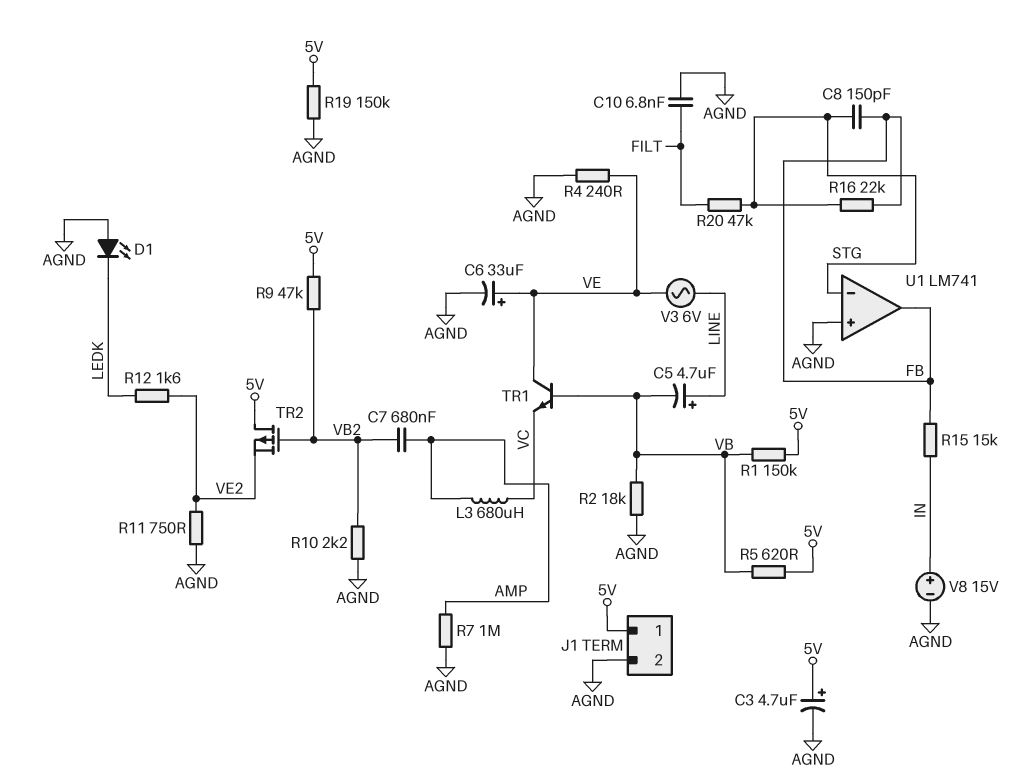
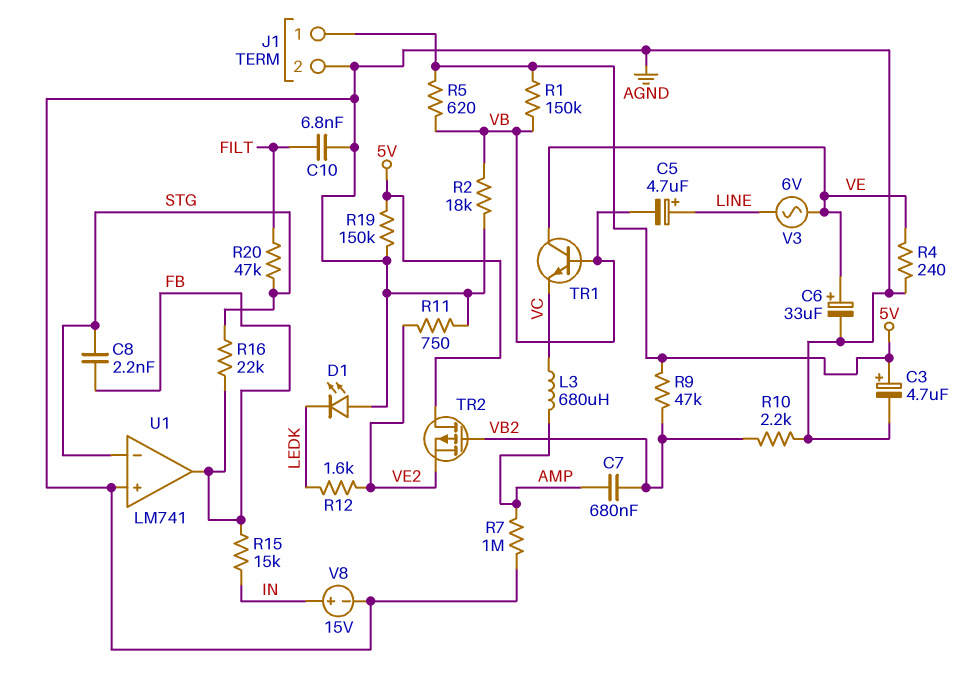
C8: 150pF (FB, STG) -> 2.2nF (FB, STG)

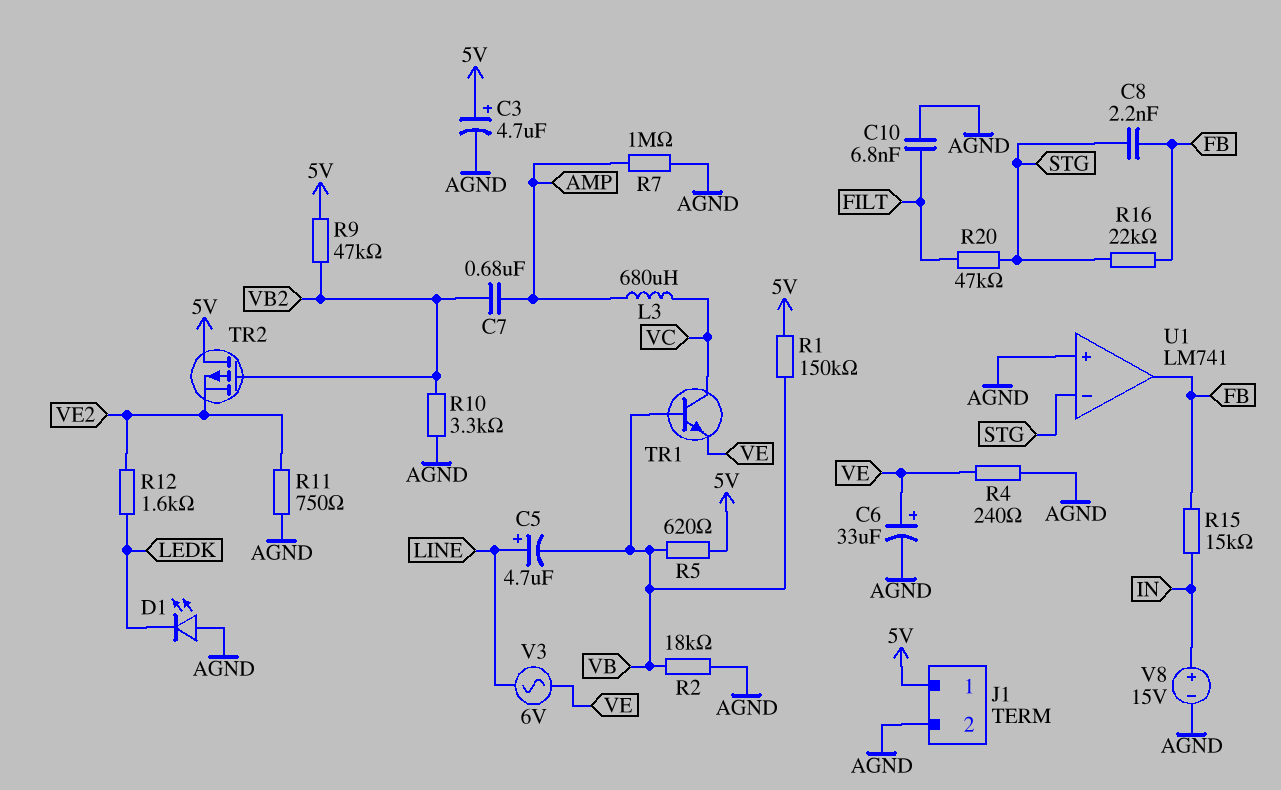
R10: 2.2k (AGND, VB2) -> 3.3k (AGND, VB2)
R19: 150k (5V, AGND) -> none
TR1: NPN (B VB, C VE, E VC) -> NPN (B VB, C VC, E VE)

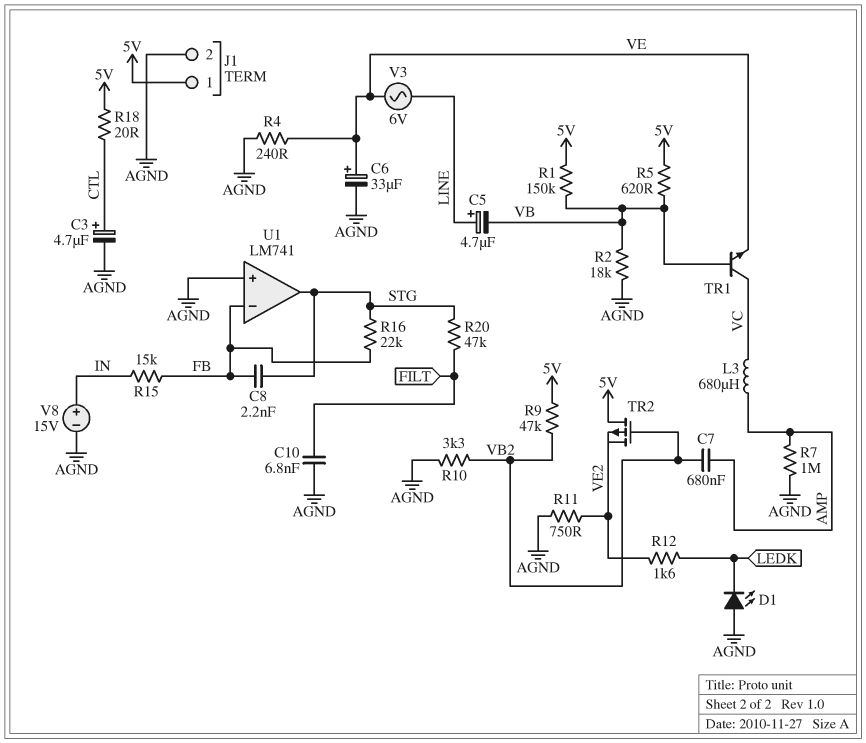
C3: 4.7uF (plus 5V, minus AGND) -> 4.7uF (plus CTL, minus AGND)
R18: none -> 20 (5V, CTL)
U1 pin in-: STG -> FB
U1 pin out: FB -> STG

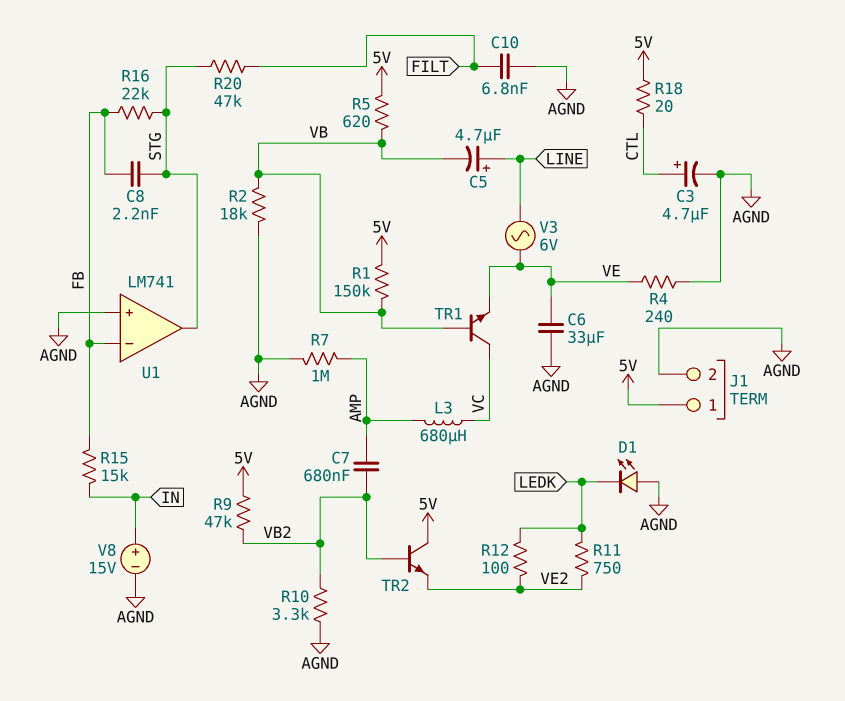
C6: 33uF (plus VE, minus AGND) -> 33uF (AGND, VE)
R11: 750 (AGND, VE2) -> 750 (LEDK, VE2)
R12: 1.6k (LEDK, VE2) -> 100 (LEDK, VE2)
TR2: PMOS (G VB2, D 5V, S VE2) -> NPN (B VB2, C 5V, E VE2)

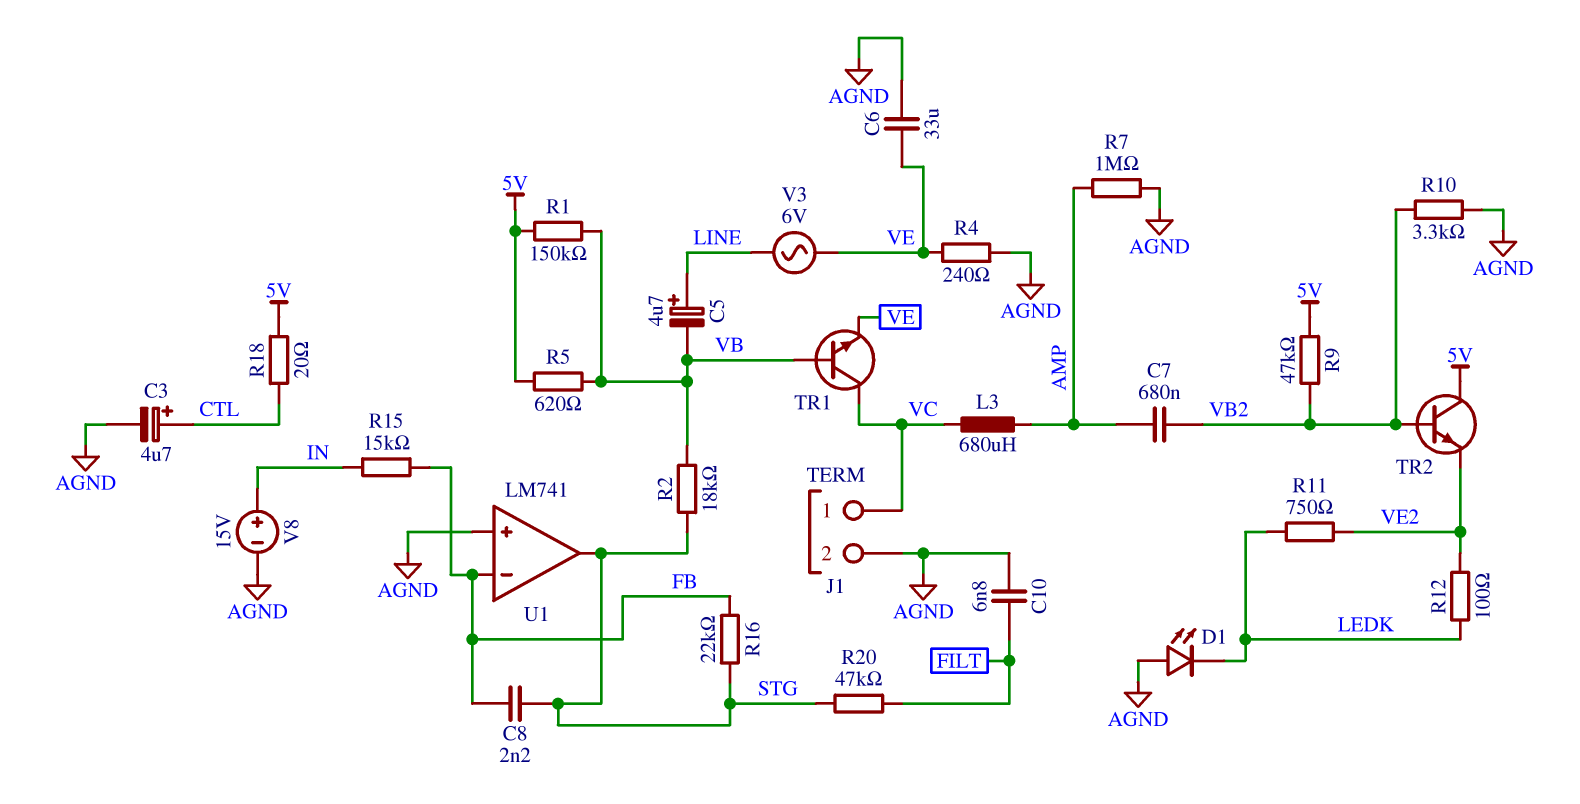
J1 pin 1: 5V -> VC
R2: 18k (AGND, VB) -> 18k (STG, VB)

